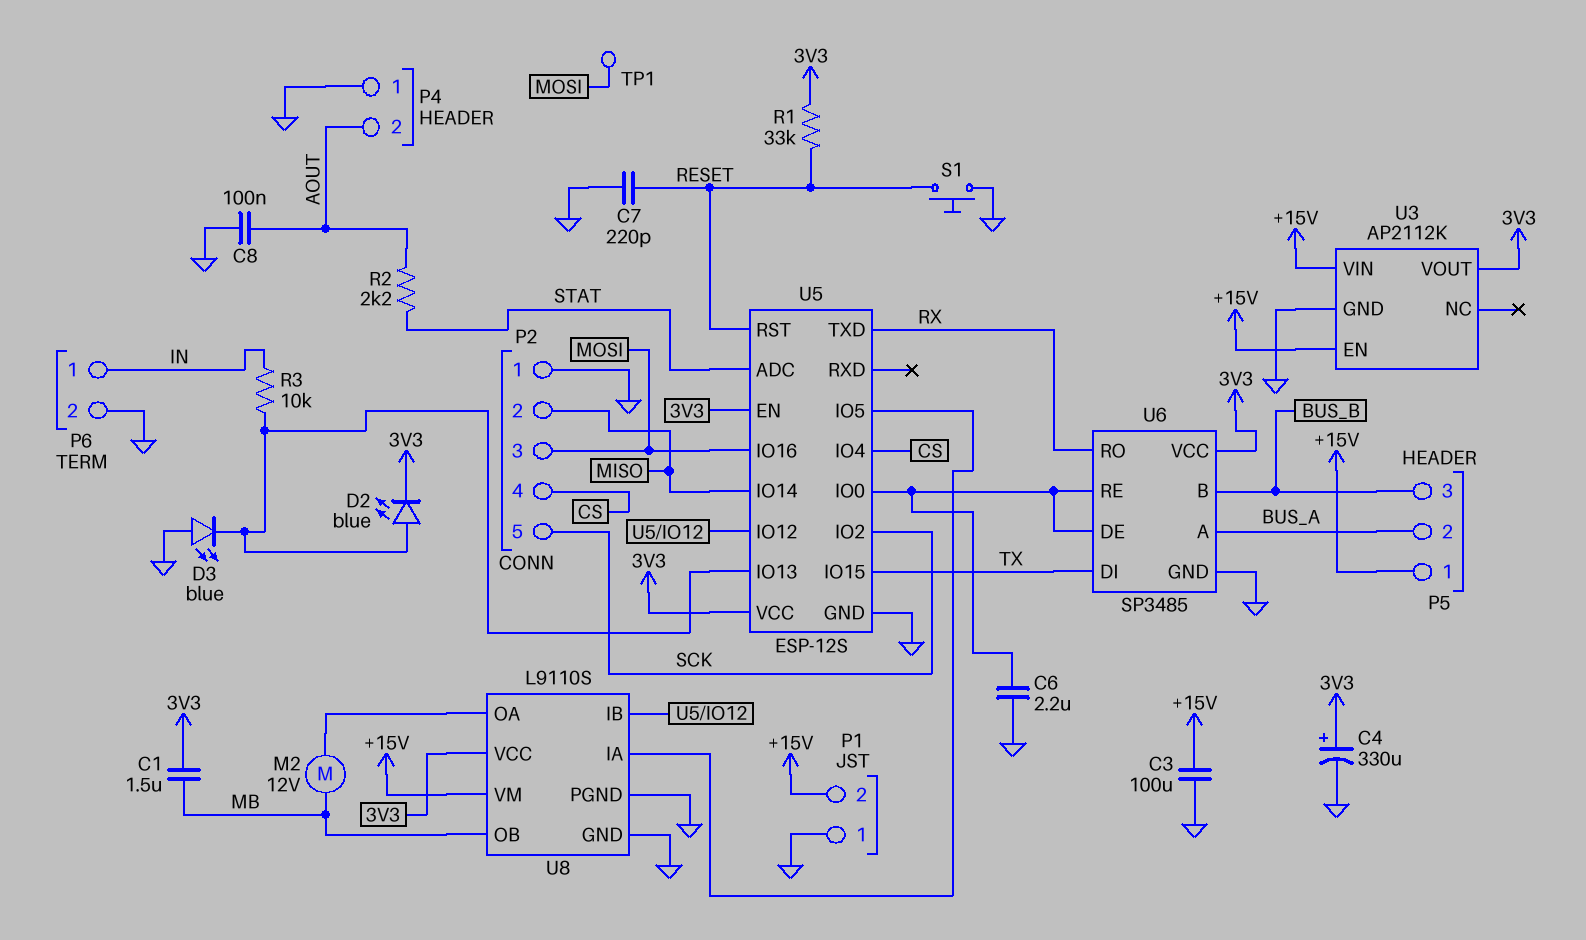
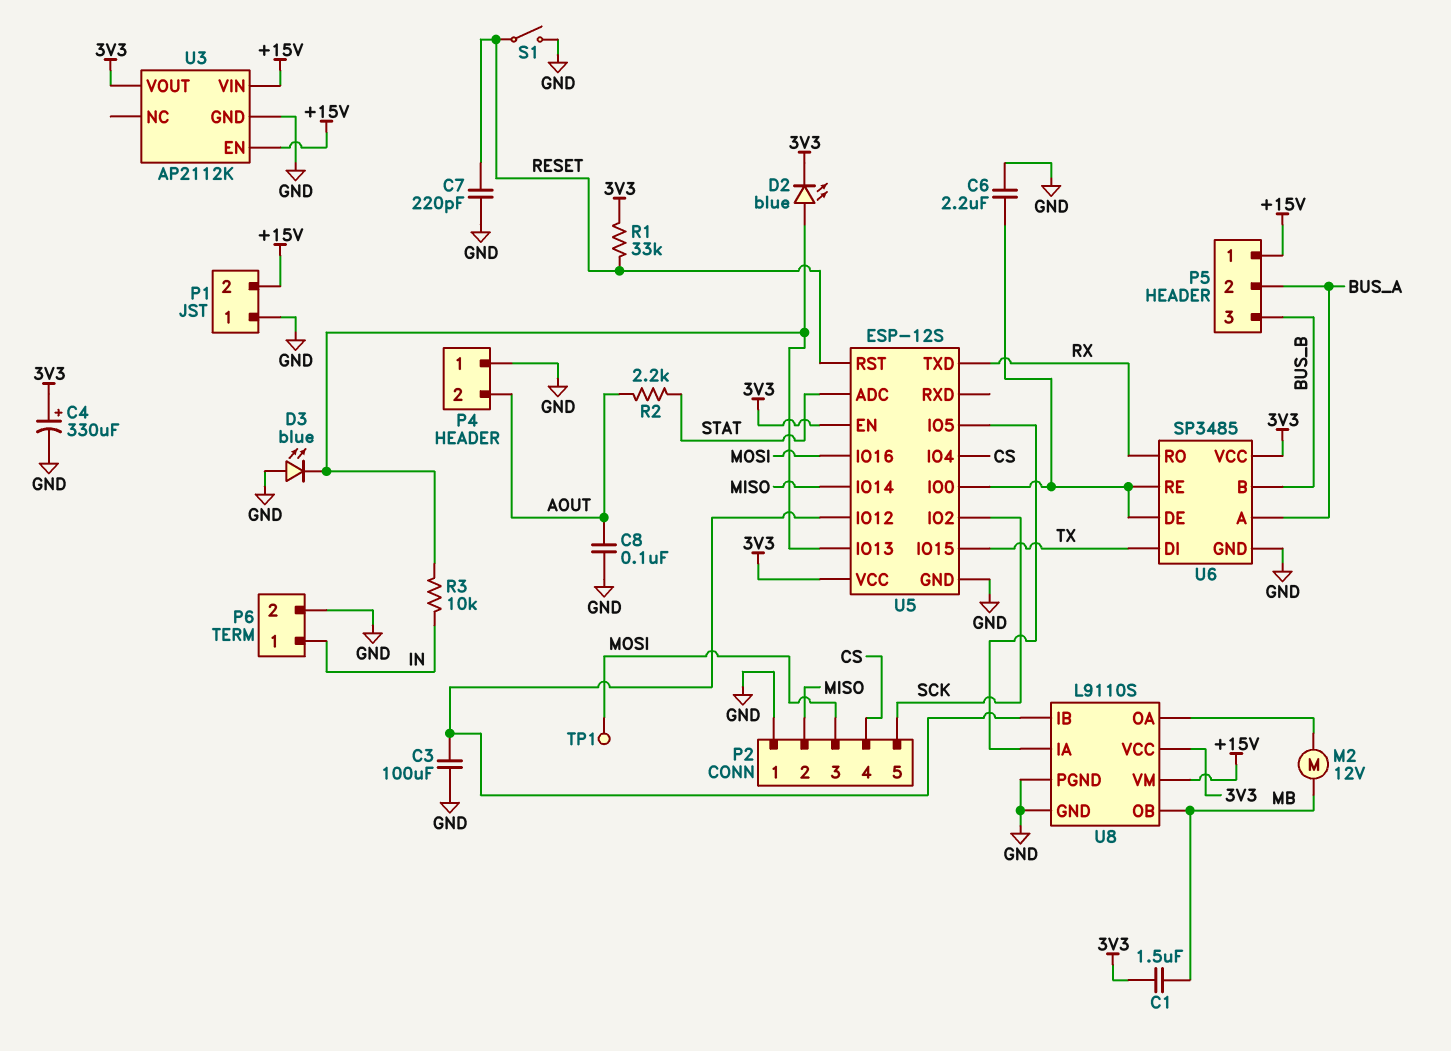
C3: 100uF (+15V, GND) -> 100uF (GND, U5/IO12)
S1: button (GND, RESET) -> switch (GND, RESET)

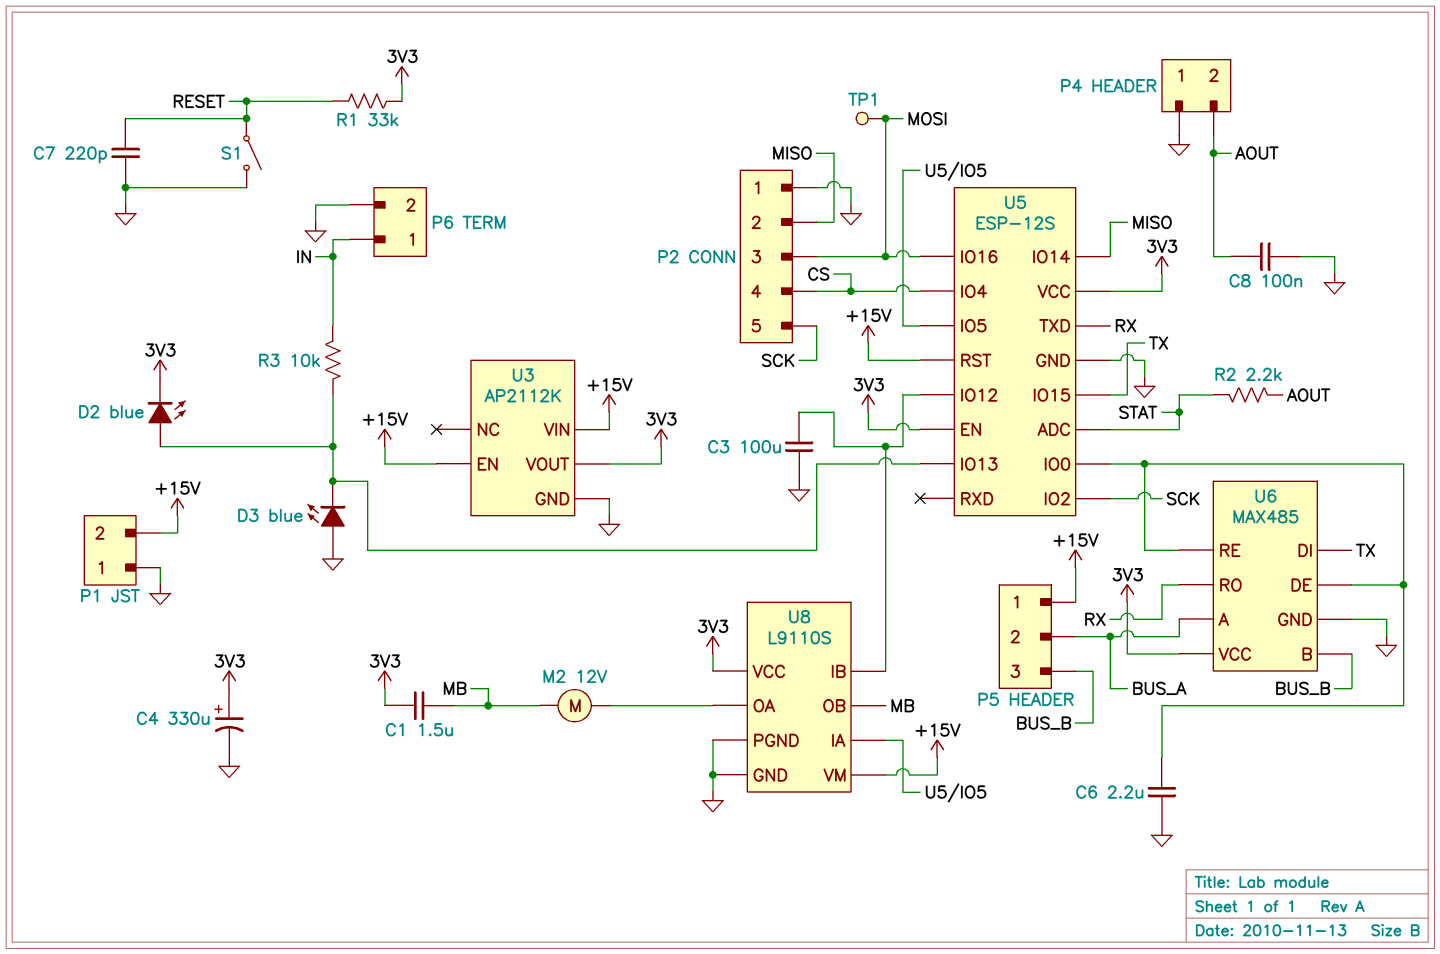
U5 pin RST: RESET -> +15V
U6: SP3485 -> MAX485

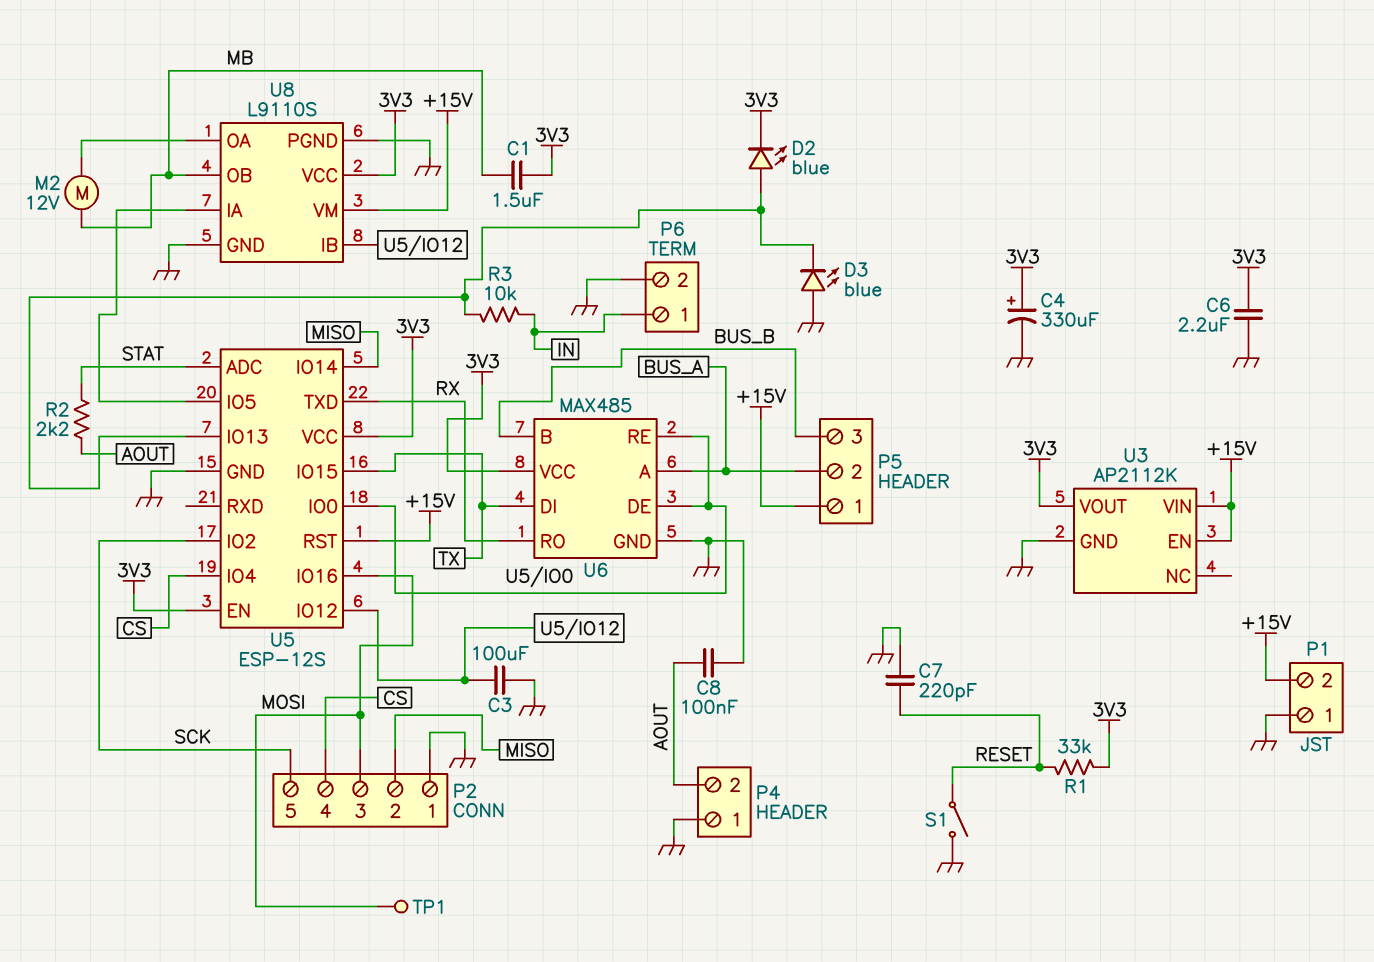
C6: 2.2uF (GND, U5/IO0) -> 2.2uF (3V3, GND)

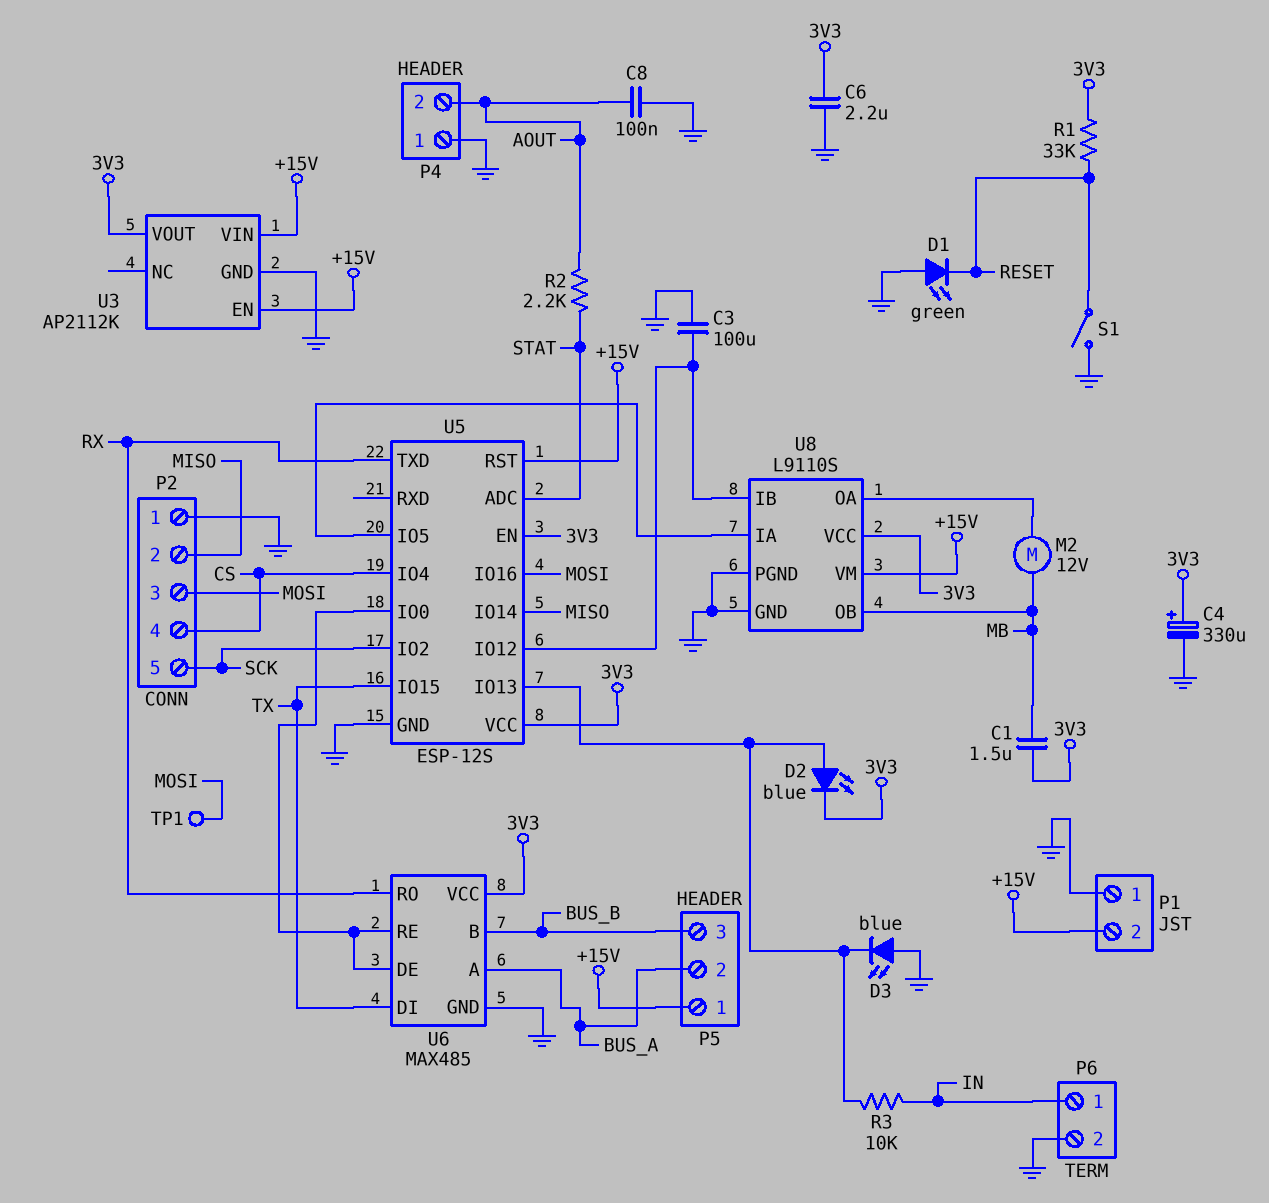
C7: 220pF (GND, RESET) -> none
D1: none -> LED green (A GND, K RESET)

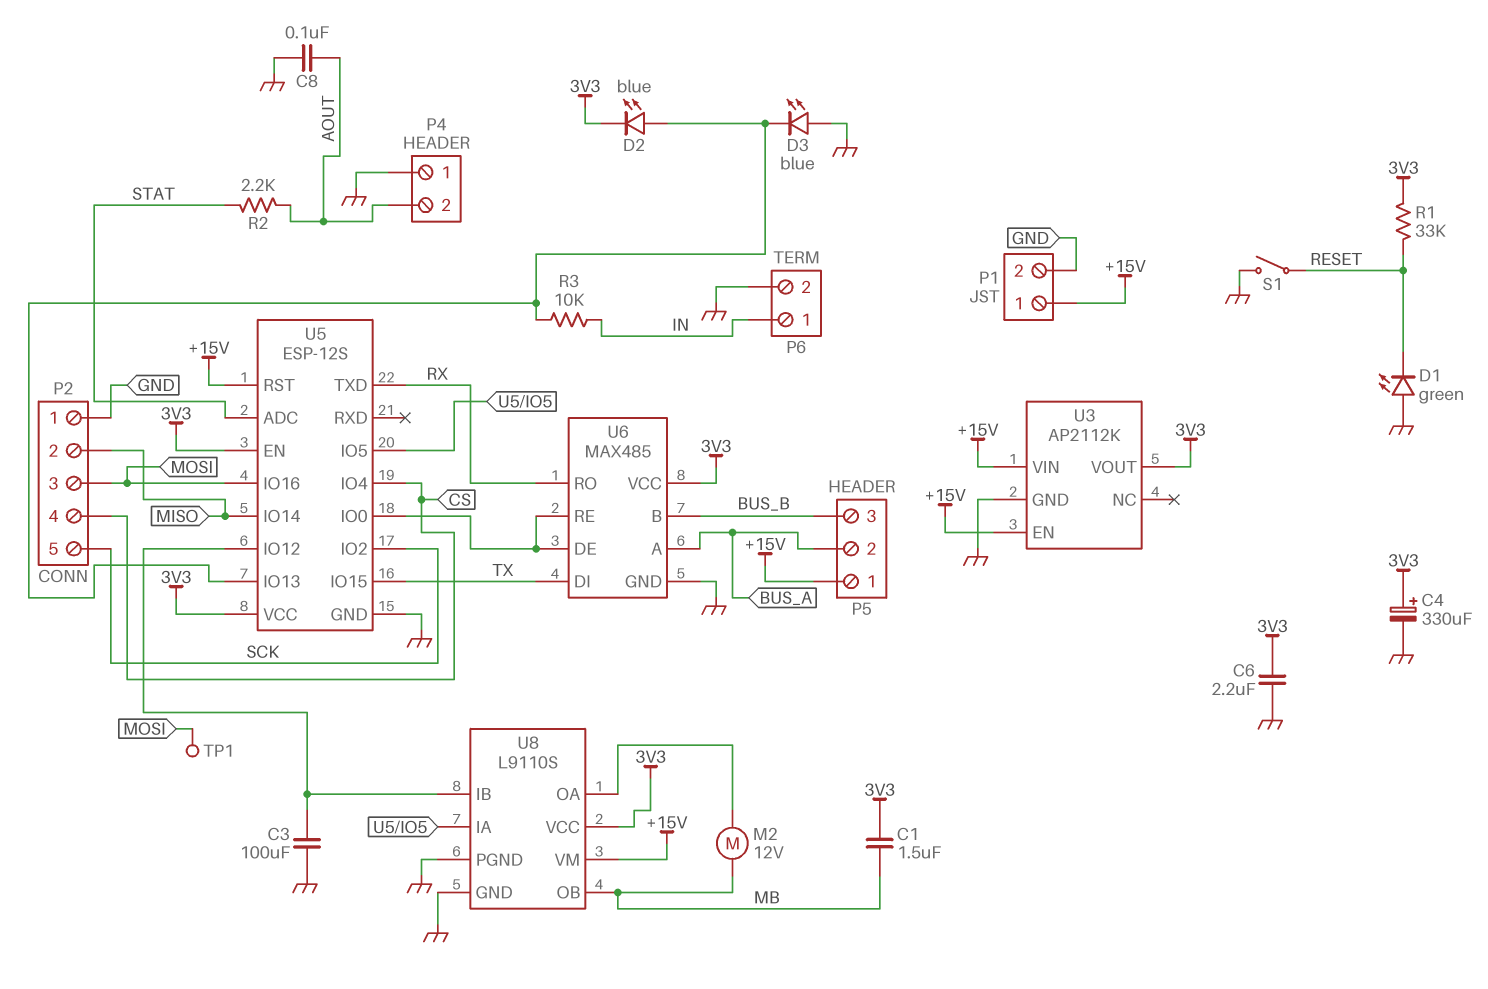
P1 pin 1: GND -> +15V
P1 pin 2: +15V -> GND

